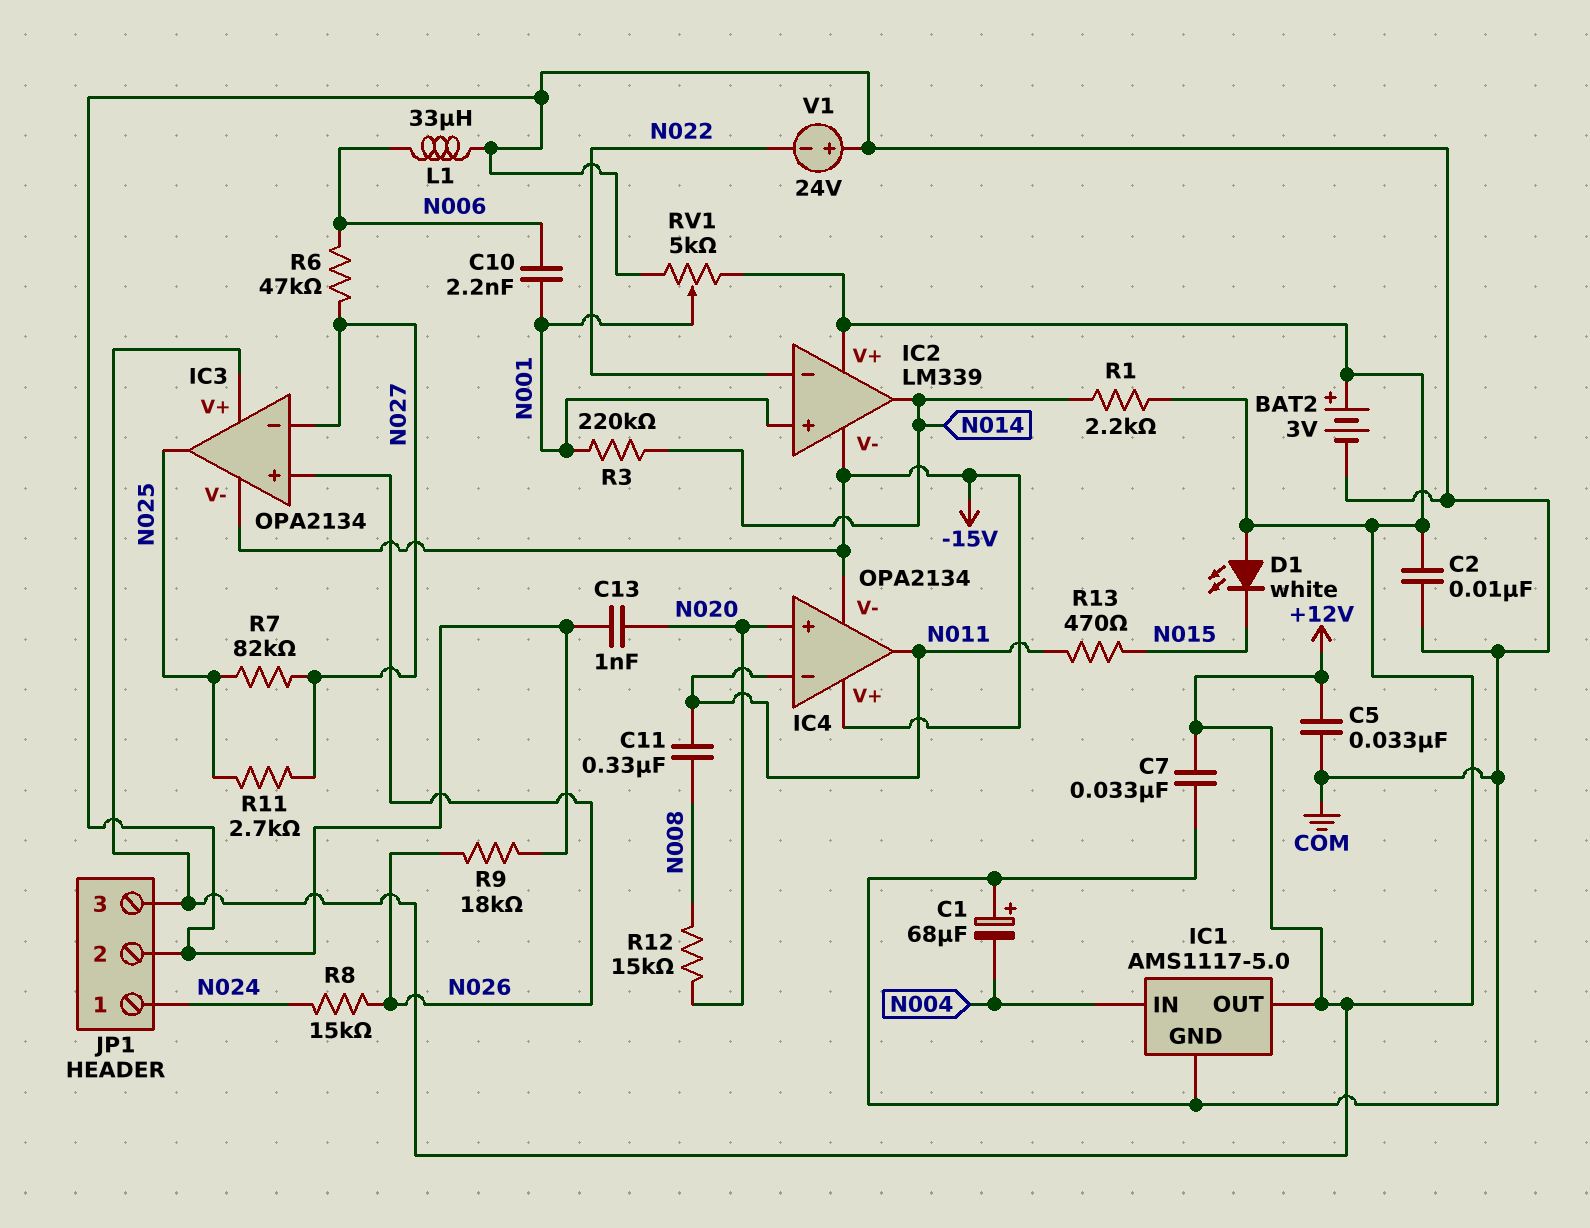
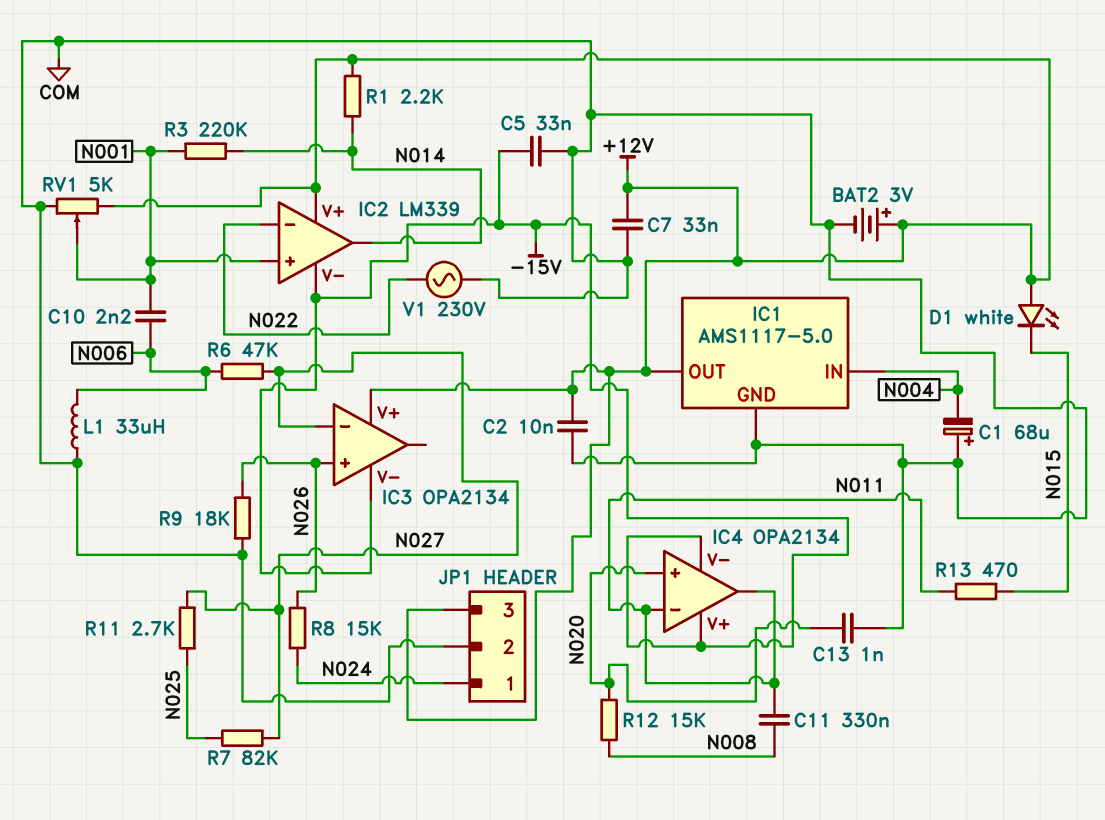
C5: 33nF (+12V, COM) -> 33nF (-15V, COM)
IC3 pin out: N025 -> none
V1: 24V (plus COM, minus N022) -> AC 230V (COM, N022)

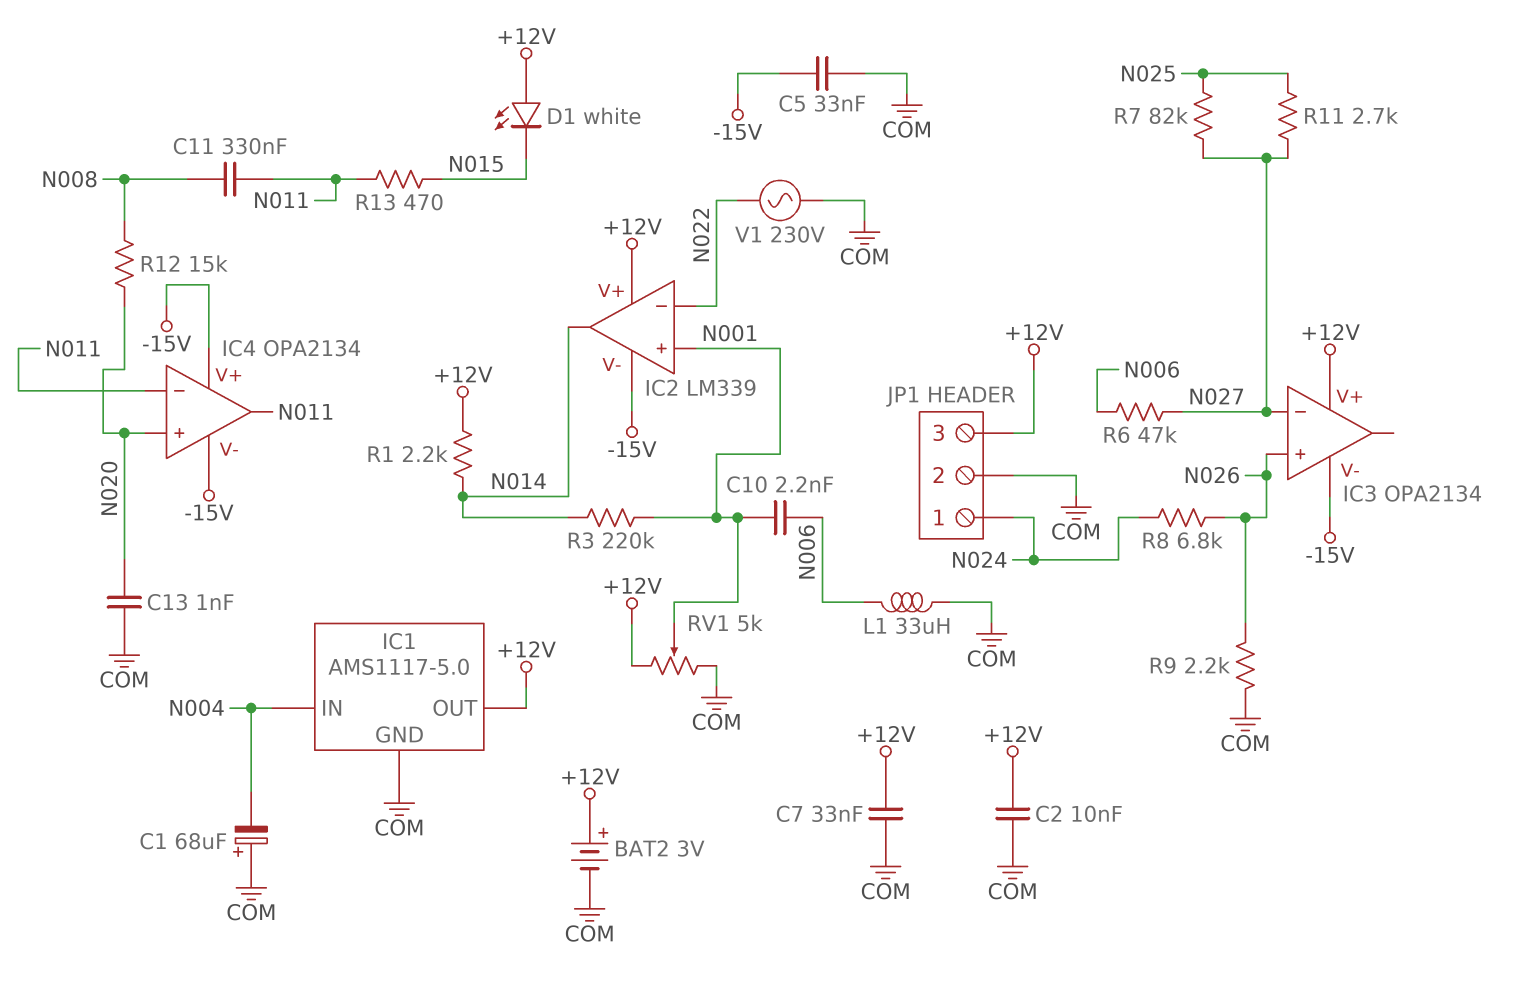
R8: 15k (N024, N026) -> 6.8k (N024, N026)
R9: 18k (COM, N026) -> 2.2k (COM, N026)

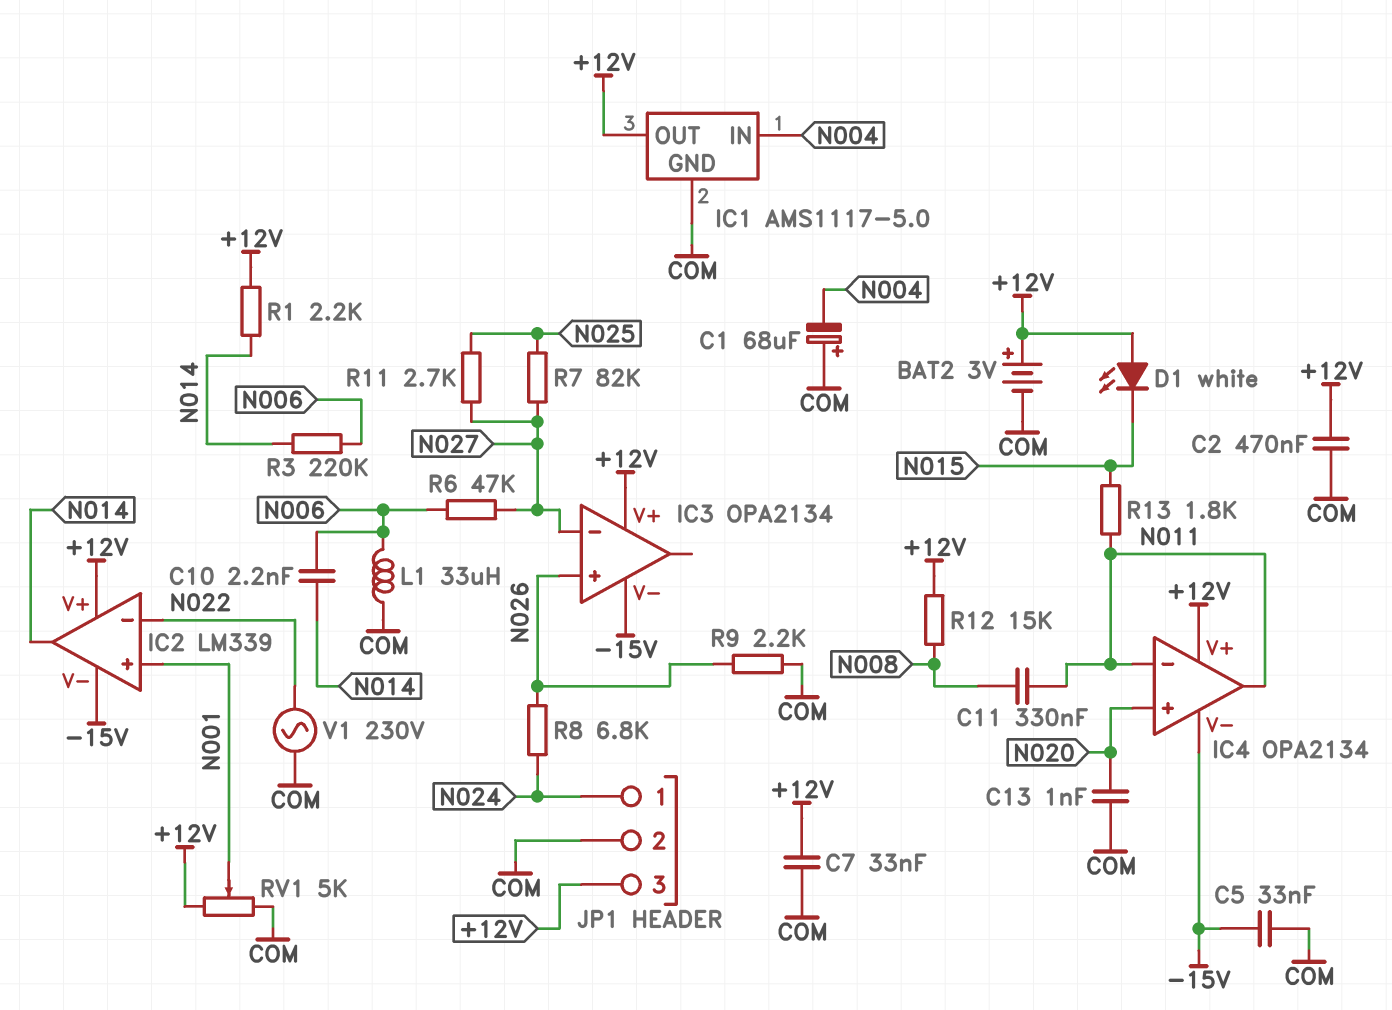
C2: 10nF (+12V, COM) -> 470nF (+12V, COM)
C10: 2.2nF (N001, N006) -> 2.2nF (N006, N014)
IC4 pin V+: -15V -> +12V
R3: 220k (N001, N014) -> 220k (N006, N014)
R12: 15k (N008, N020) -> 15k (+12V, N008)
R13: 470 (N011, N015) -> 1.8k (N011, N015)

